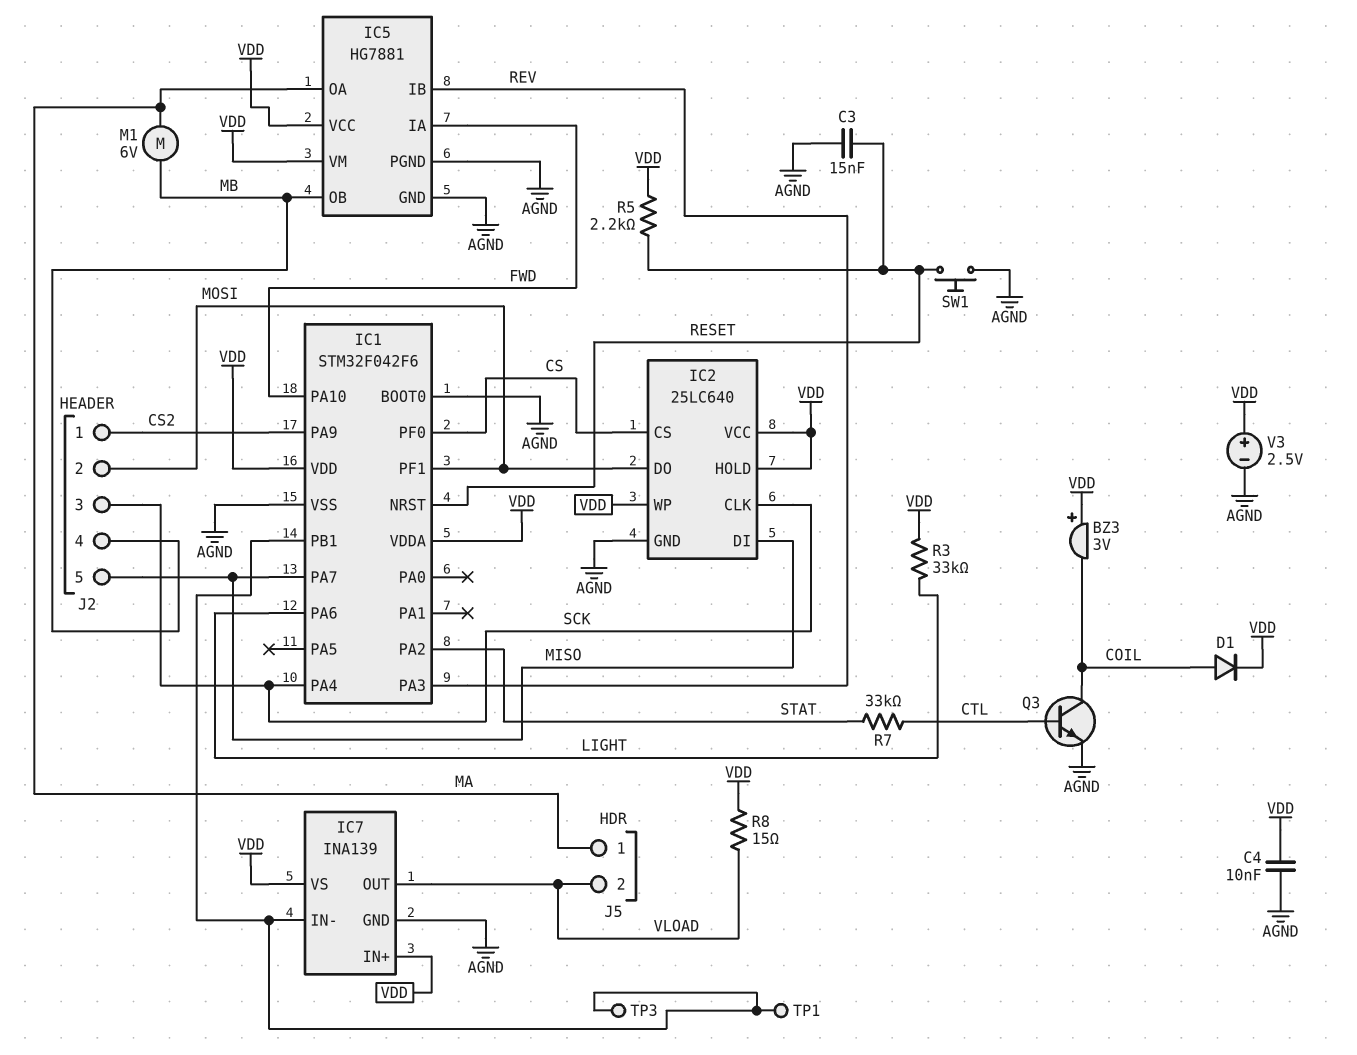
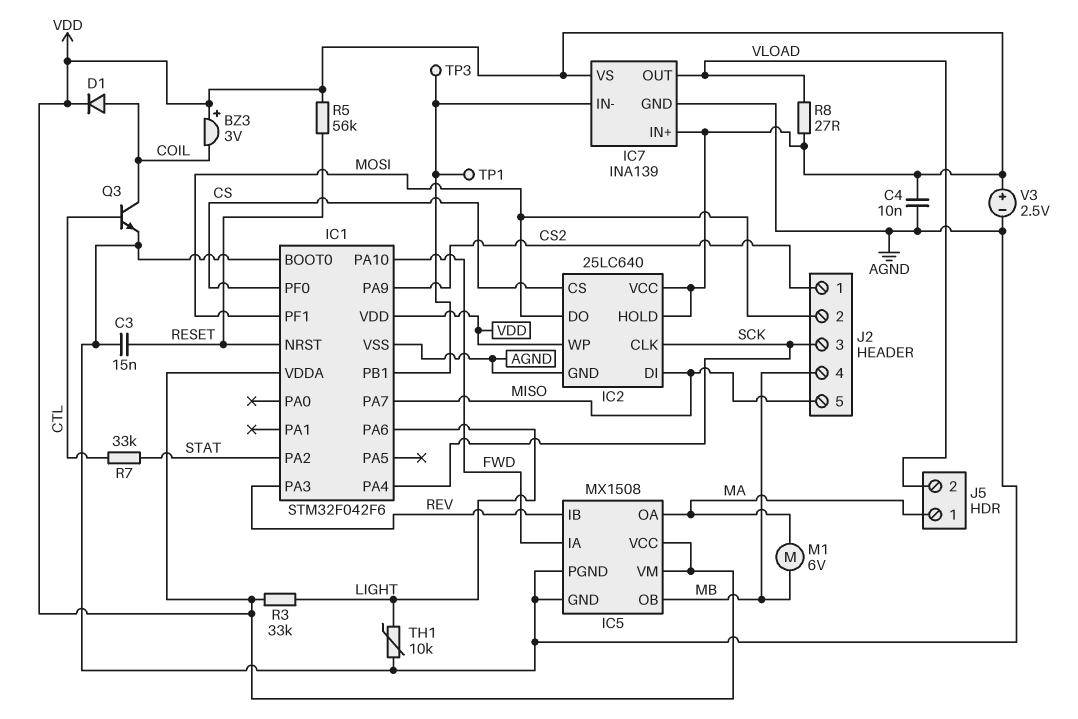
IC5: HG7881 -> MX1508
R5: 2.2k (RESET, VDD) -> 56k (RESET, VDD)
R8: 15 (VDD, VLOAD) -> 27 (VDD, VLOAD)
SW1: button (AGND, RESET) -> none
TH1: none -> 10k (AGND, LIGHT)

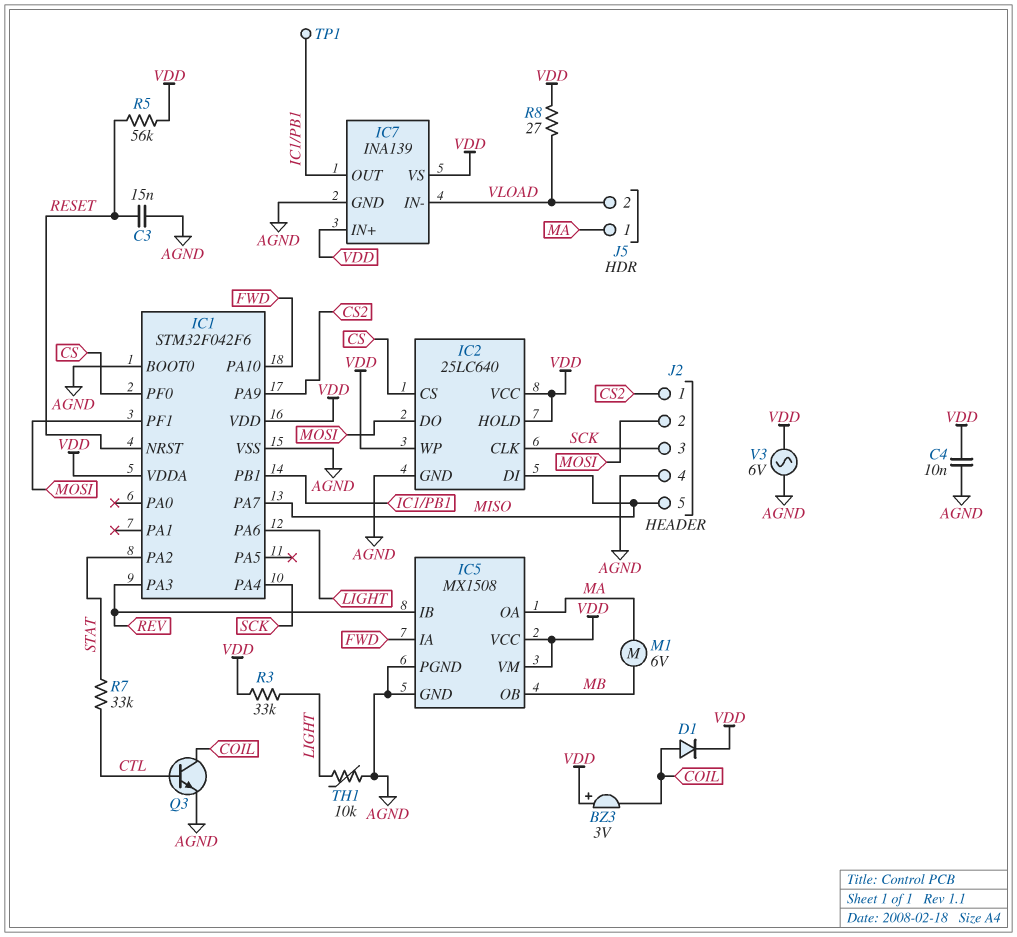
IC7 pin IN-: IC1/PB1 -> VLOAD
IC7 pin OUT: VLOAD -> IC1/PB1
J2 pin 4: MB -> AGND
TP3: test point (IC1/PB1) -> none
V3: 2.5V (plus VDD, minus AGND) -> AC 6V (AGND, VDD)

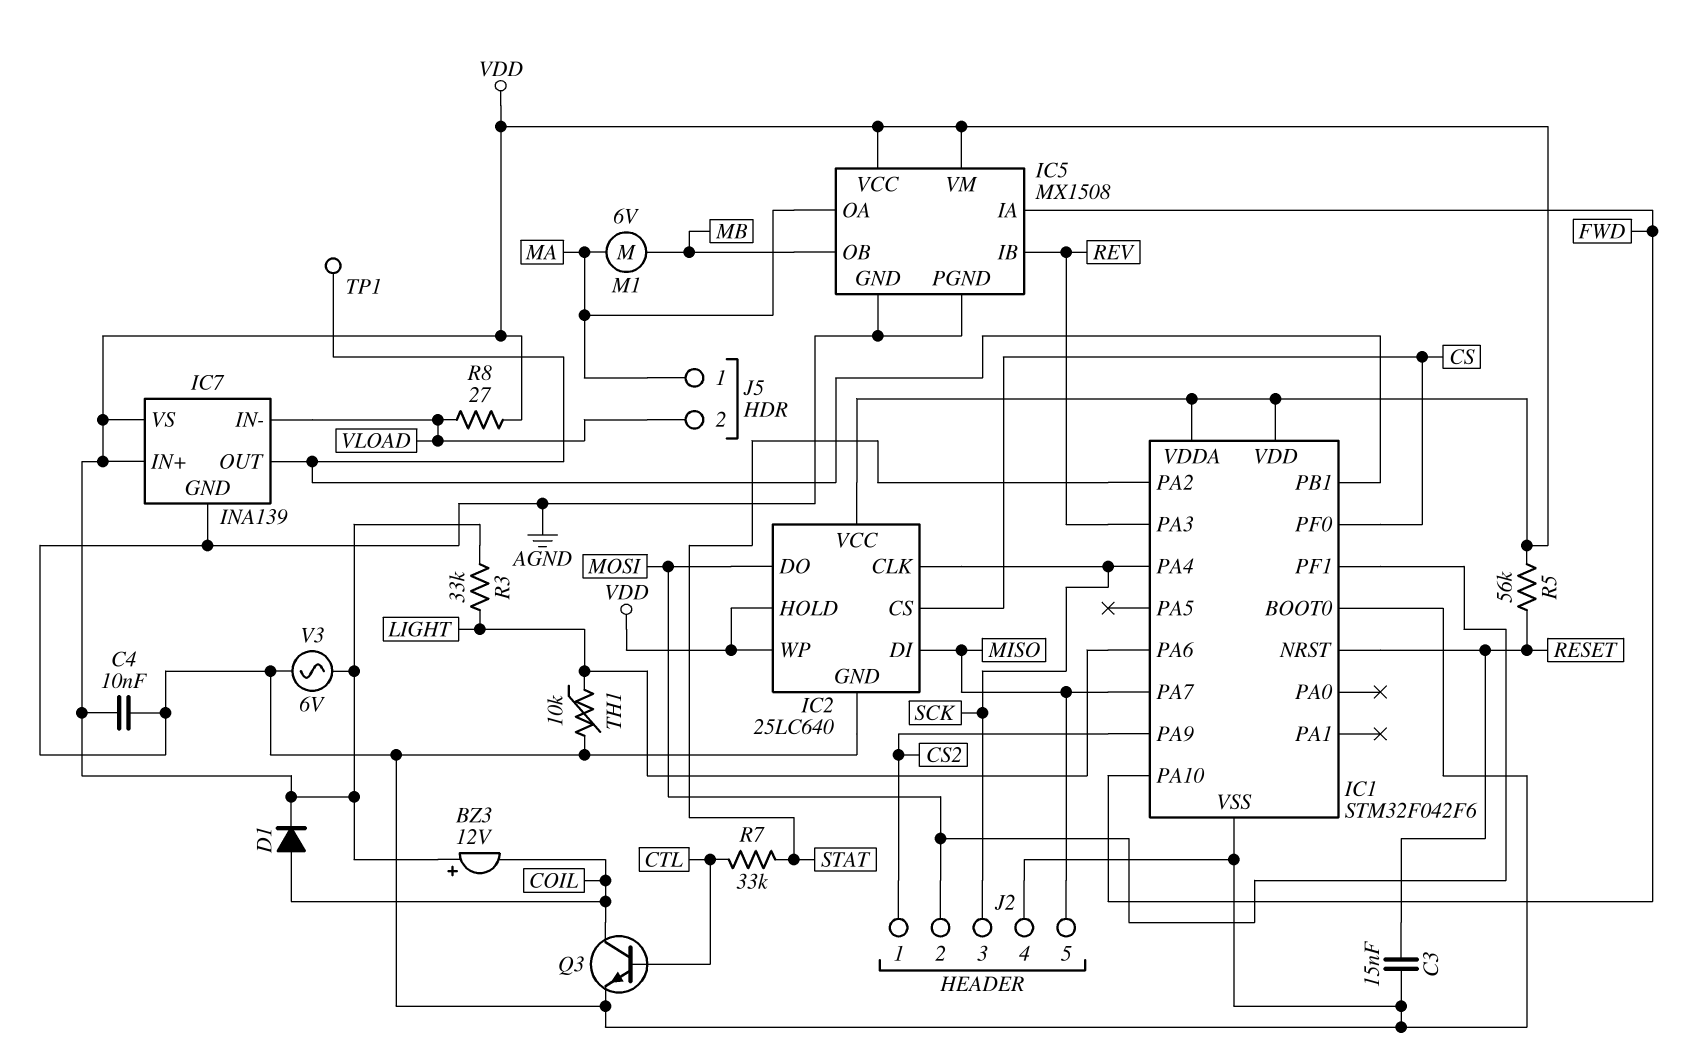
BZ3: buzzer 3V (plus VDD, minus COIL) -> buzzer 12V (plus VDD, minus COIL)

